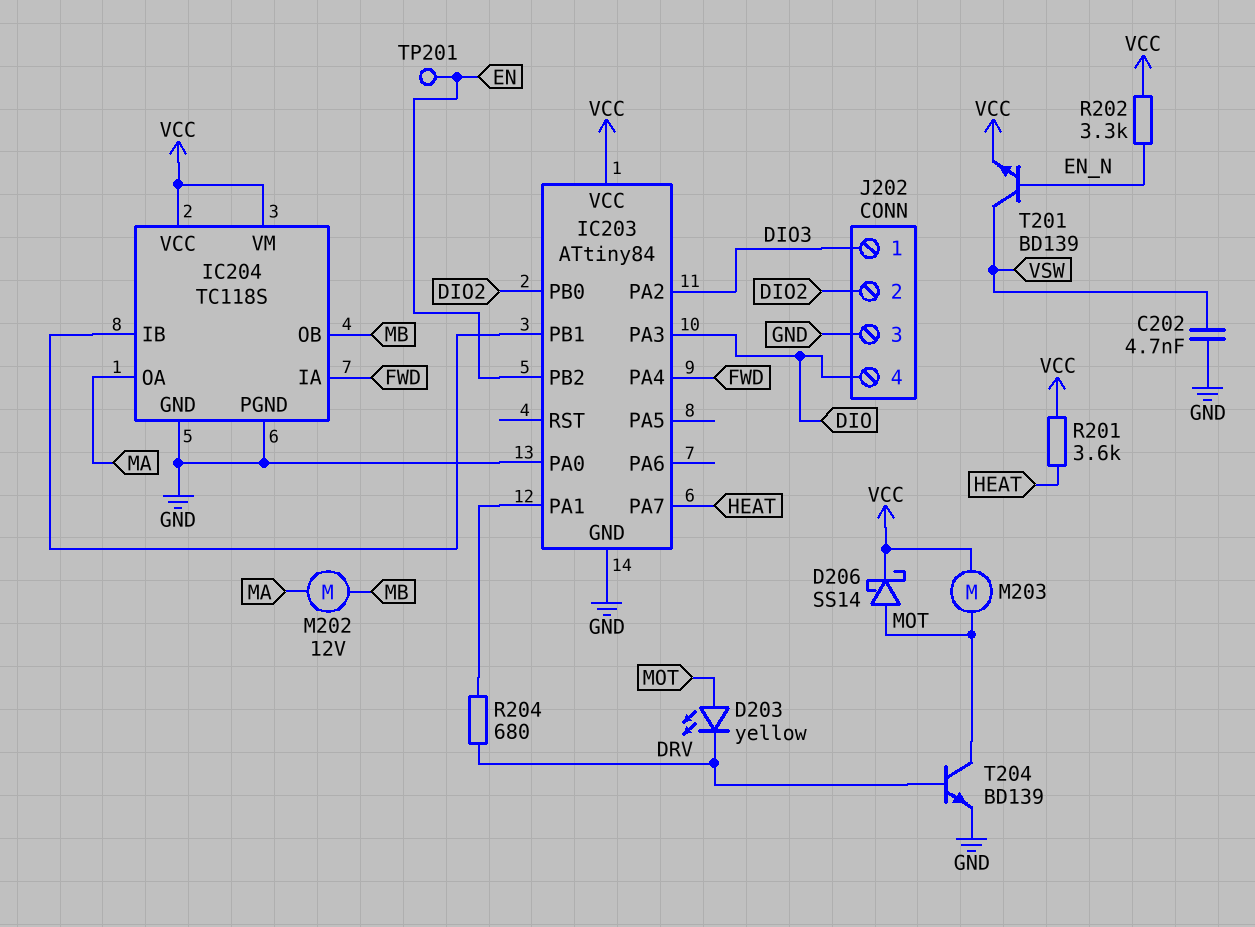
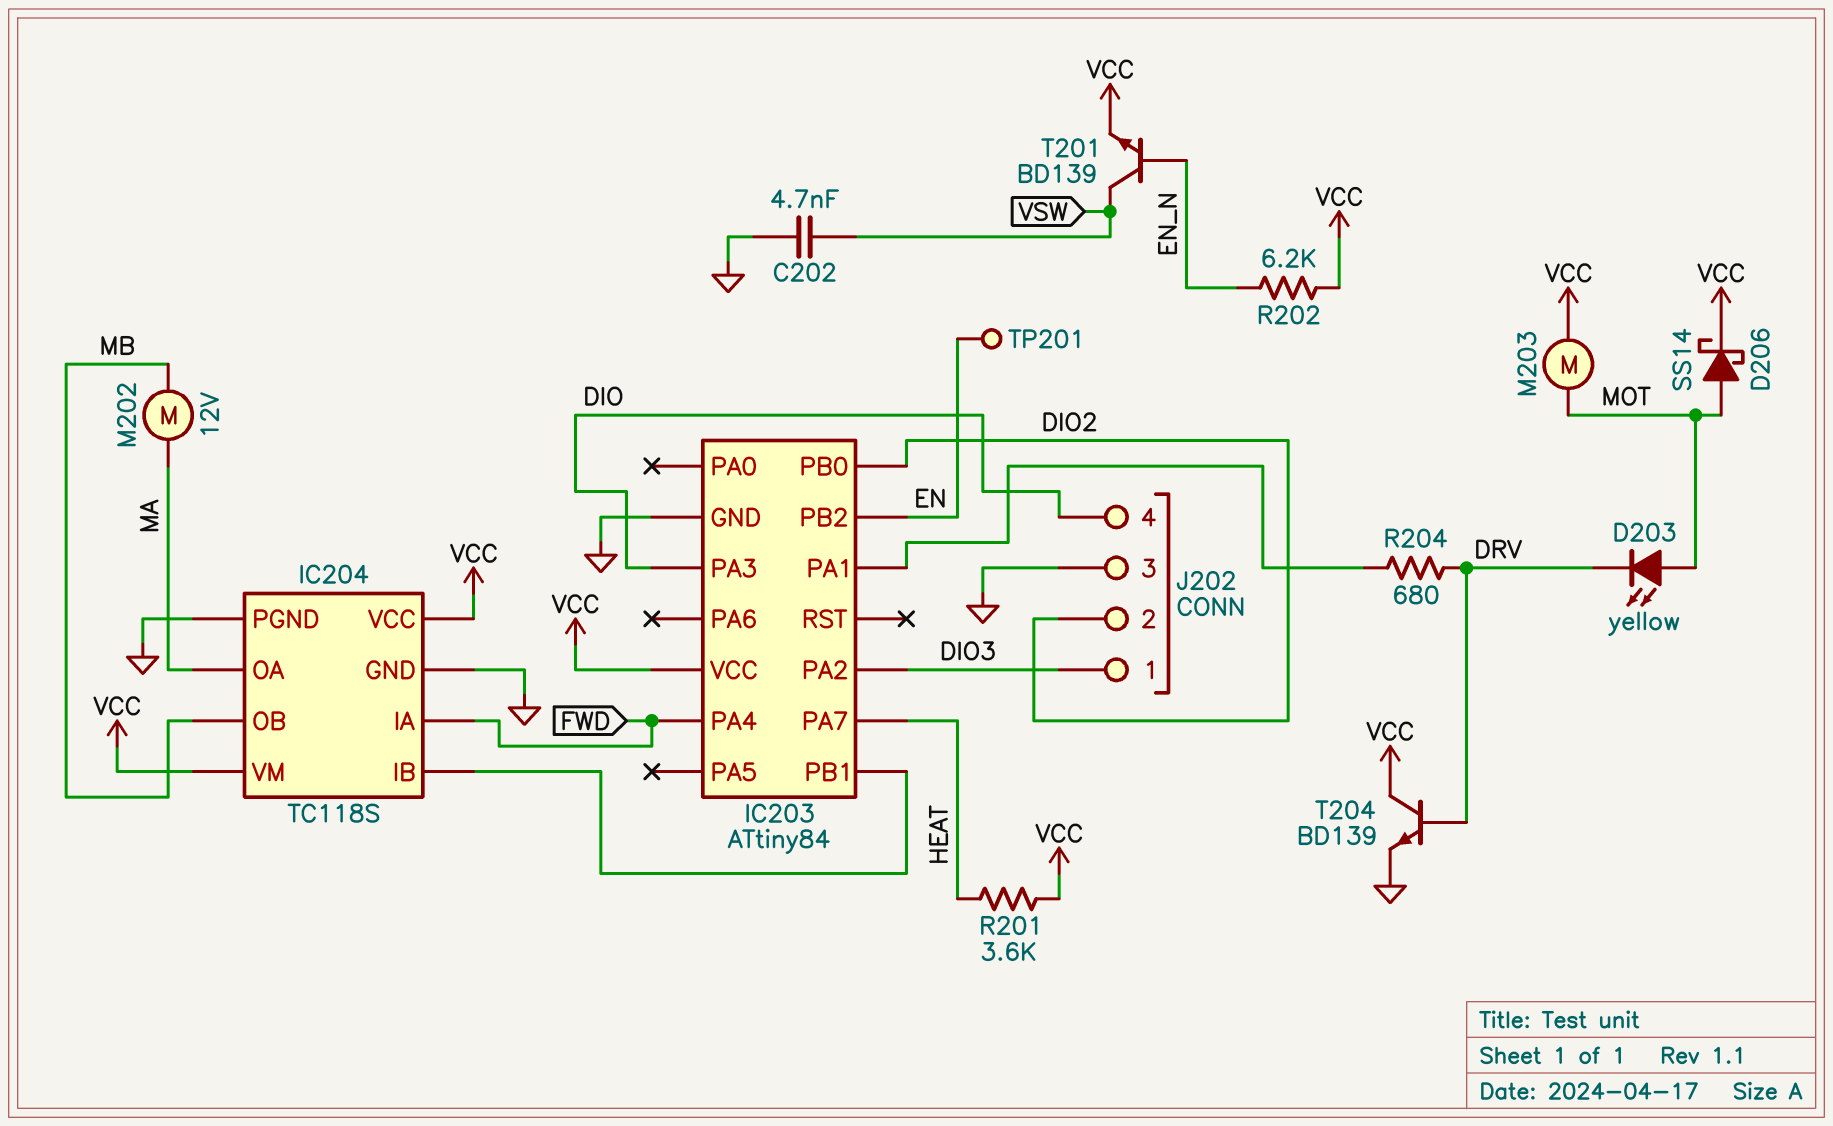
IC203 pin PA0: GND -> none
R202: 3.3k (EN_N, VCC) -> 6.2k (EN_N, VCC)
T204: NPN BD139 (B DRV, C MOT, E GND) -> NPN BD139 (B DRV, C VCC, E GND)

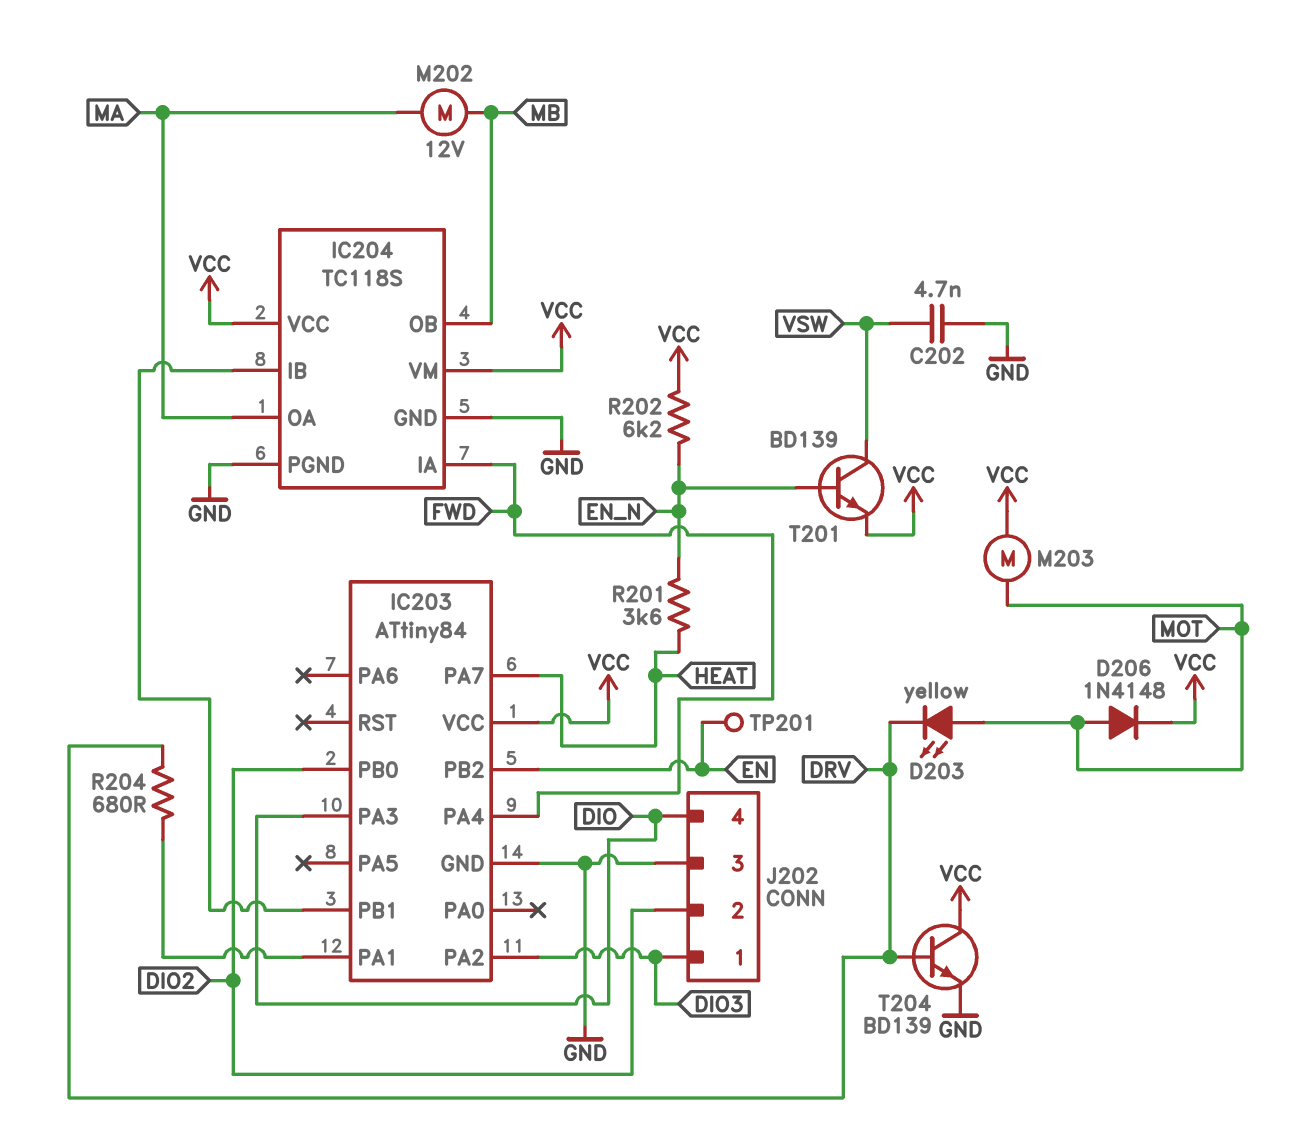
D206: schottky SS14 (A MOT, K VCC) -> diode 1N4148 (A MOT, K VCC)
R201: 3.6k (HEAT, VCC) -> 3.6k (EN_N, HEAT)

